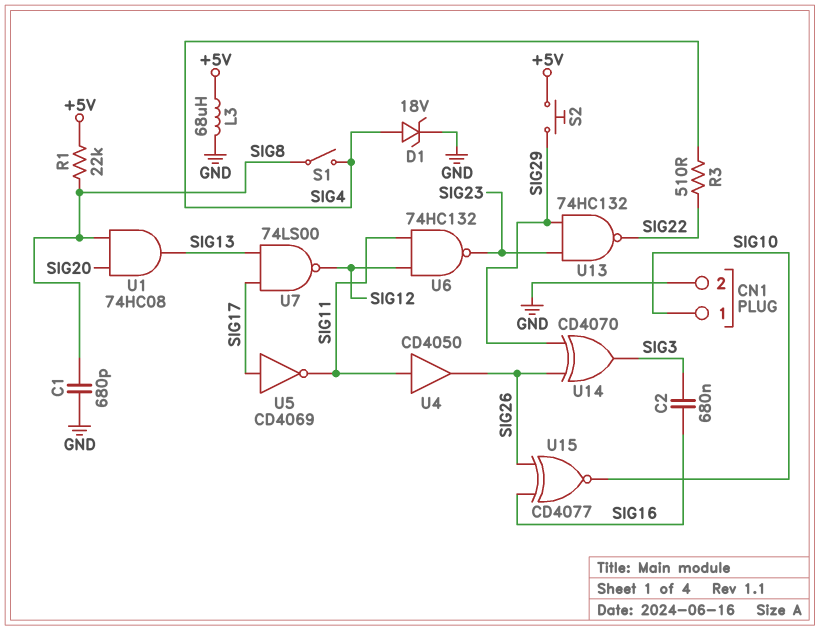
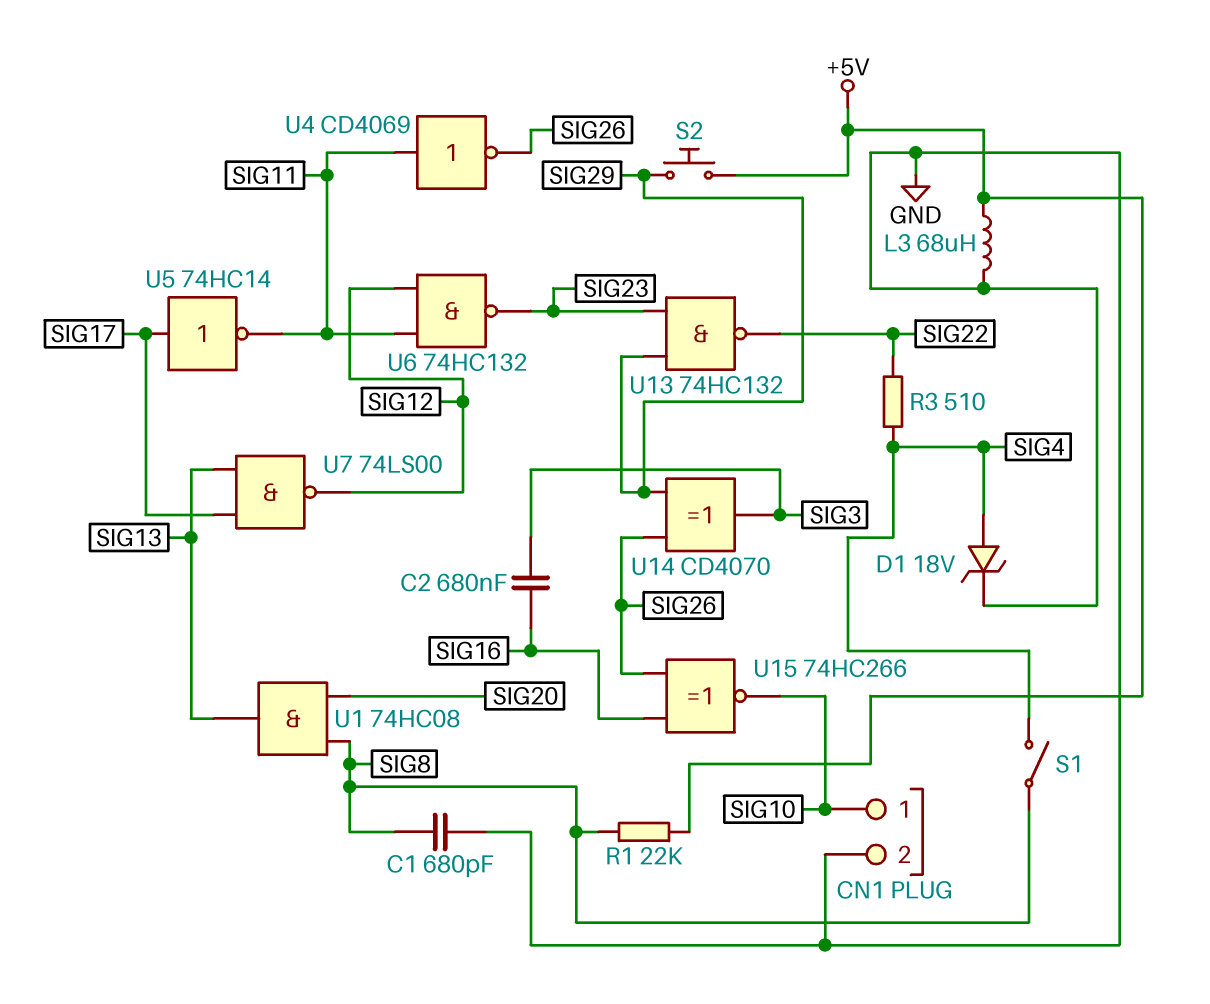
U4: buffer CD4050 (in SIG11, out SIG26) -> NOT CD4069 (in SIG11, out SIG26)
U5: NOT CD4069 (in SIG17, out SIG11) -> NOT 74HC14 (in SIG17, out SIG11)
U15: XNOR CD4077 (in SIG16, in SIG26, out SIG10) -> XNOR 74HC266 (in SIG16, in SIG26, out SIG10)

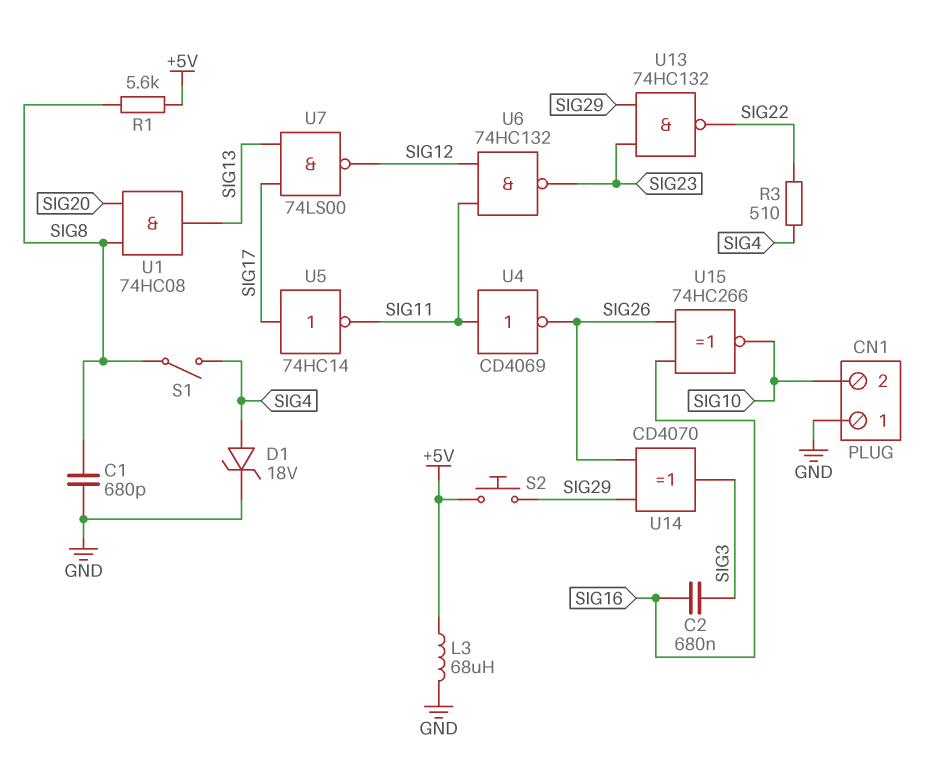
CN1 pin 1: SIG10 -> GND
CN1 pin 2: GND -> SIG10
R1: 22k (+5V, SIG8) -> 5.6k (+5V, SIG8)

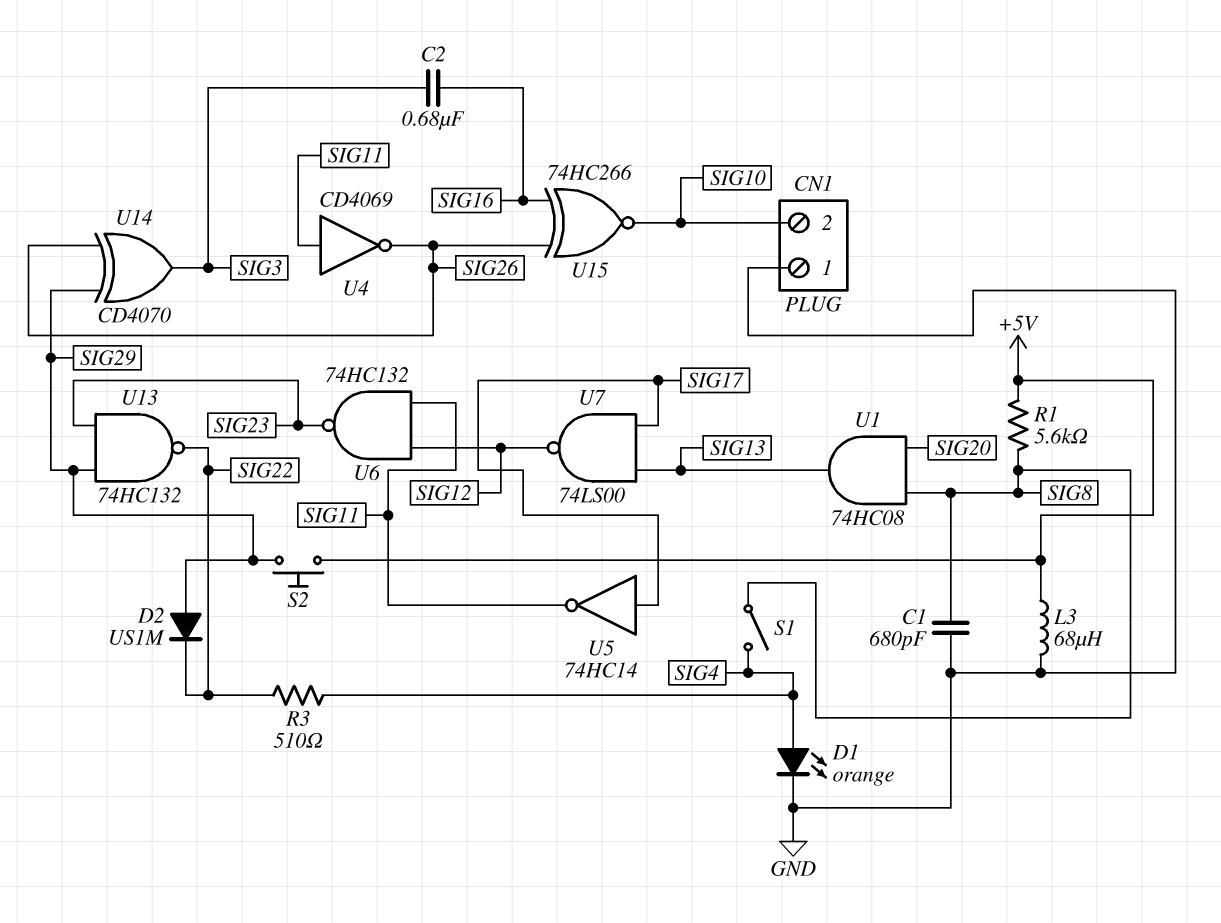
D1: zener 18V (A SIG4, K GND) -> LED orange (A SIG4, K GND)
D2: none -> diode US1M (A SIG29, K SIG22)

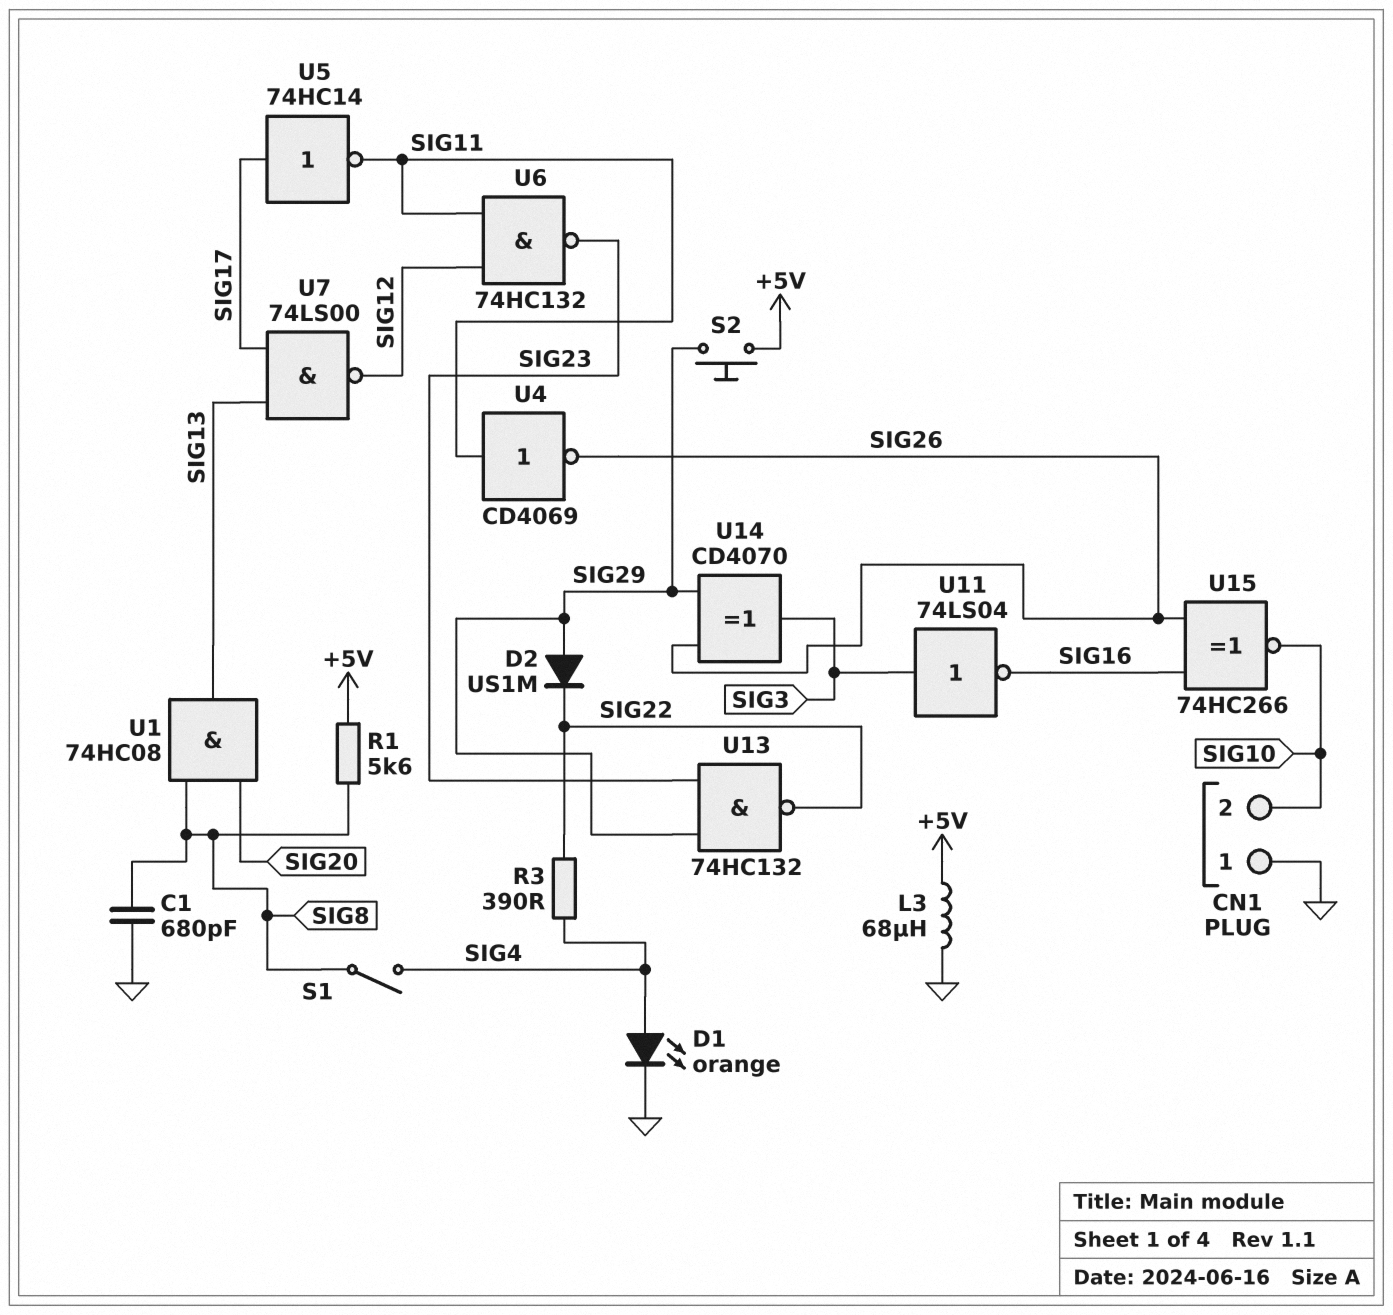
C2: 680nF (SIG3, SIG16) -> none
R3: 510 (SIG4, SIG22) -> 390 (SIG4, SIG22)
U11: none -> NOT 74LS04 (in SIG3, out SIG16)

